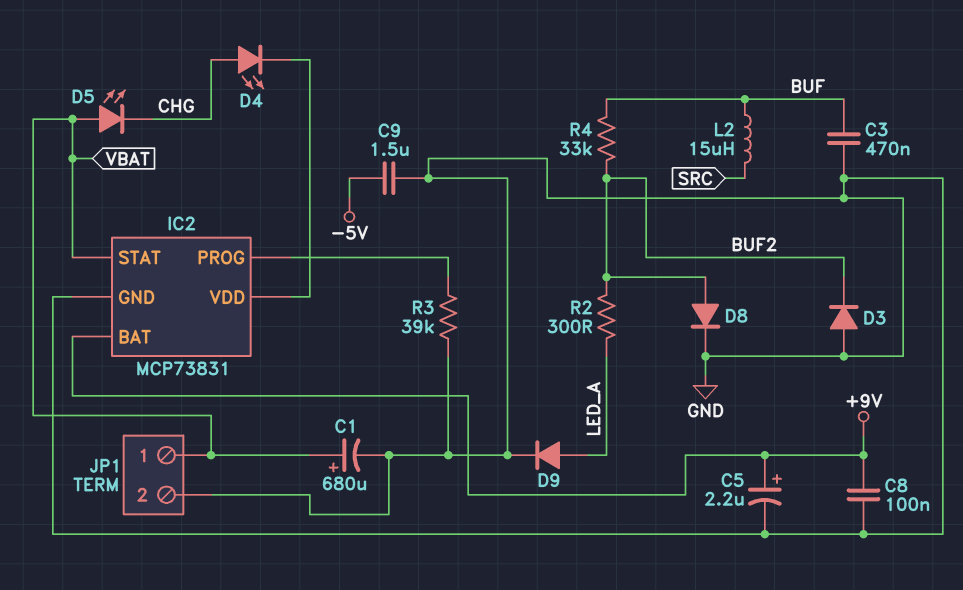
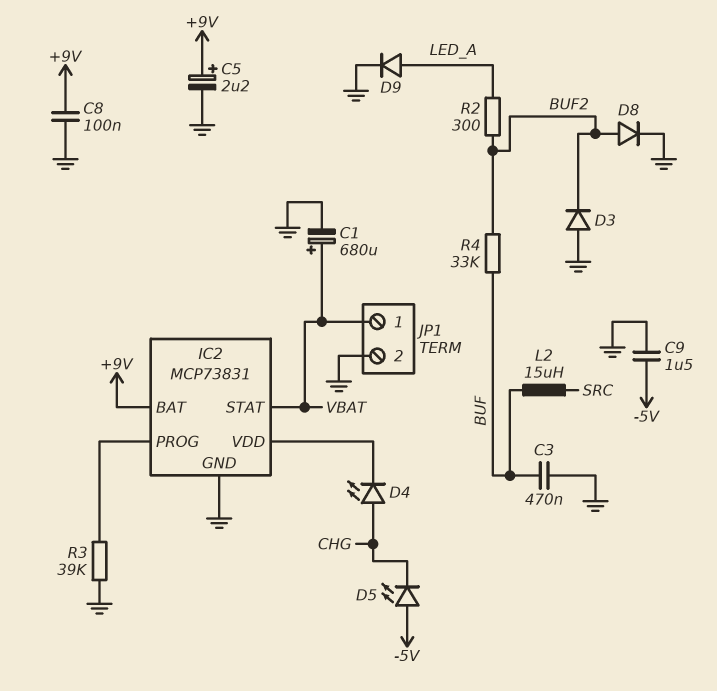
D5: LED (A VBAT, K CHG) -> LED (A -5V, K CHG)

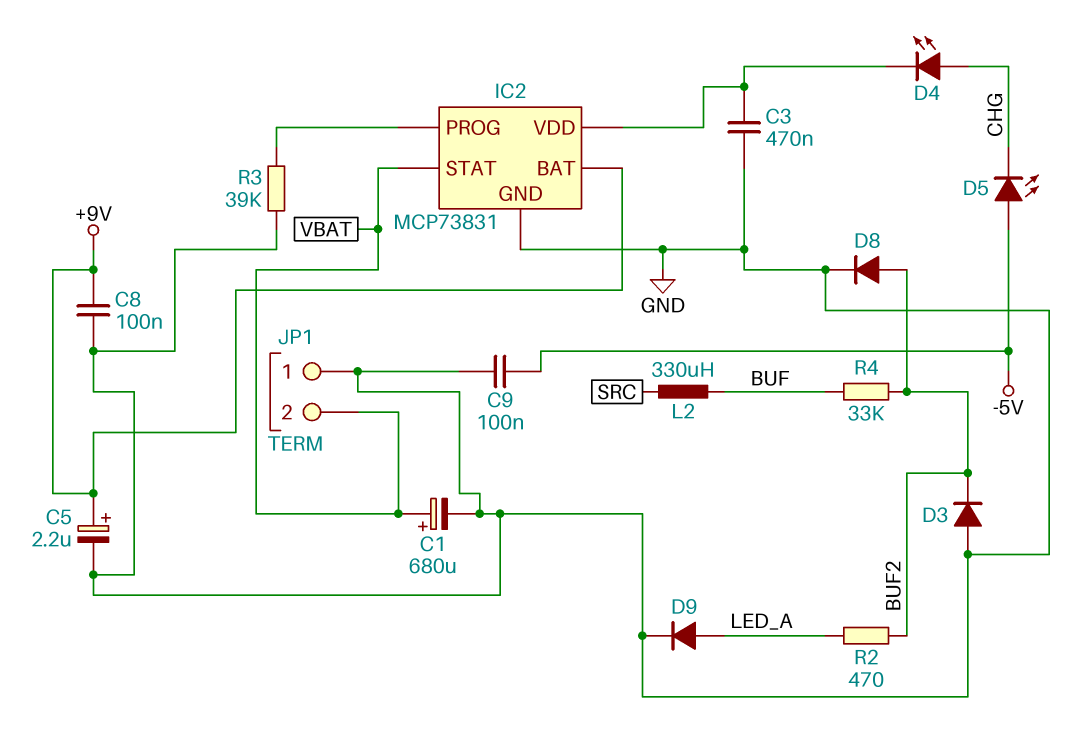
C3: 470nF (BUF, GND) -> 470nF (GND, IC2/VDD)
C9: 1.5uF (-5V, GND) -> 100nF (-5V, GND)
JP1 pin 1: VBAT -> GND
JP1 pin 2: GND -> VBAT
L2: 15uH (BUF, SRC) -> 330uH (BUF, SRC)
R2: 300 (BUF2, LED_A) -> 470 (BUF2, LED_A)

